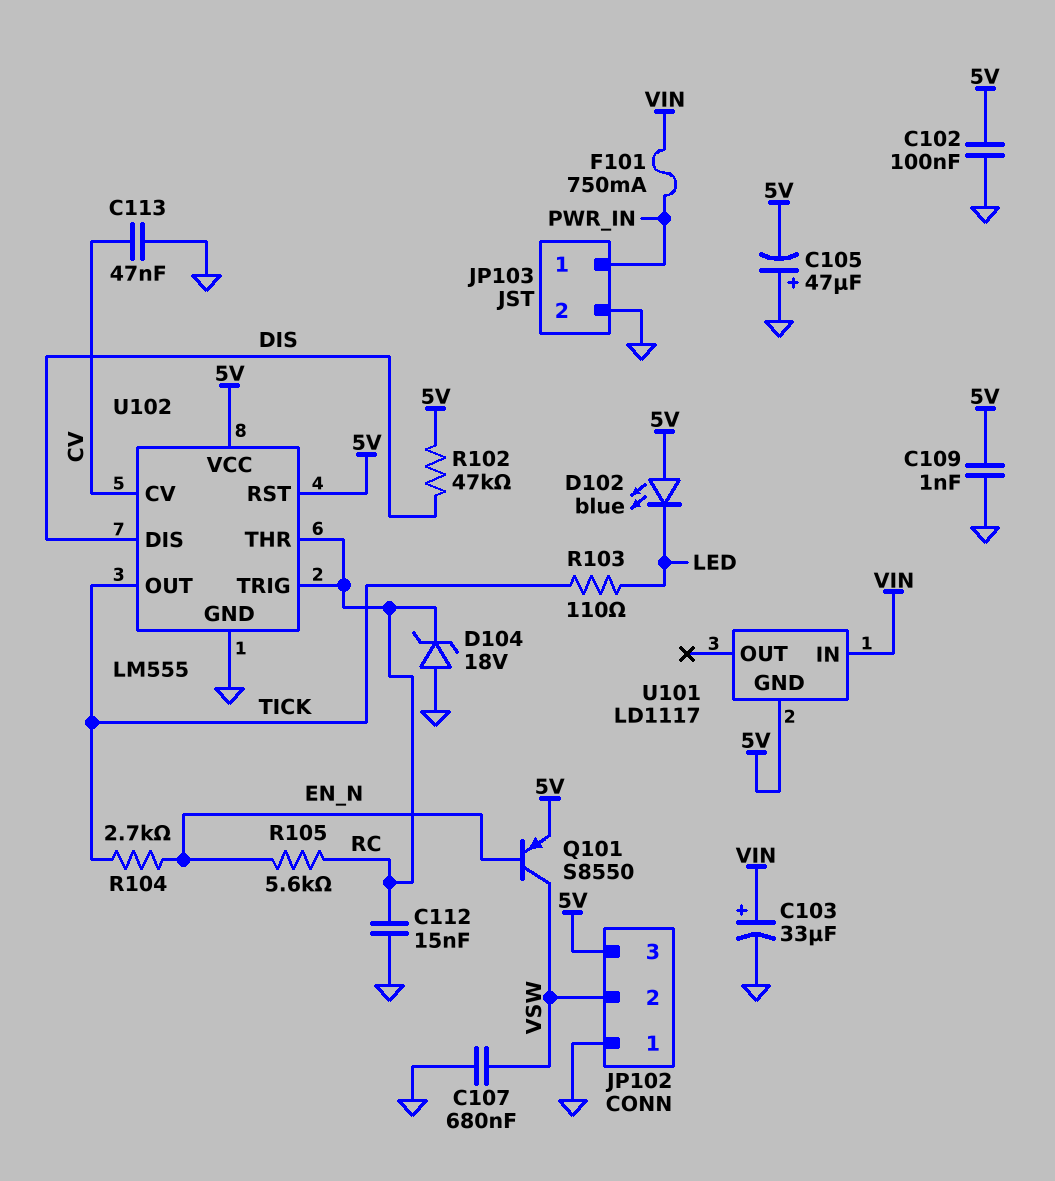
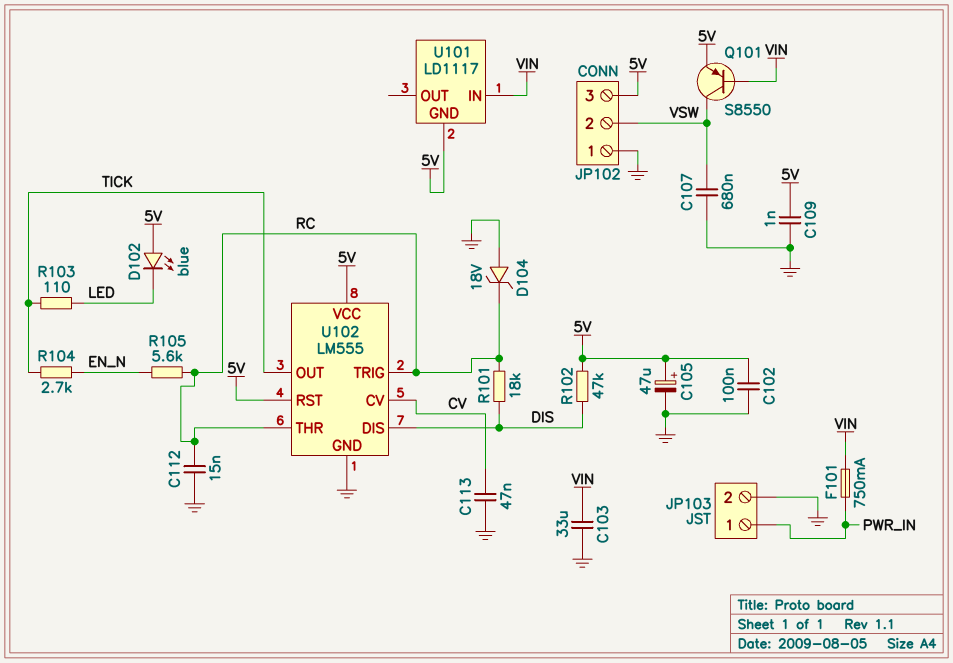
C103: 33uF (plus VIN, minus GND) -> 33uF (GND, VIN)
C105: 47uF (plus GND, minus 5V) -> 47uF (plus 5V, minus GND)
Q101: PNP S8550 (B EN_N, C VSW, E 5V) -> PNP S8550 (B VIN, C VSW, E 5V)
R101: none -> 18k (DIS, RC)

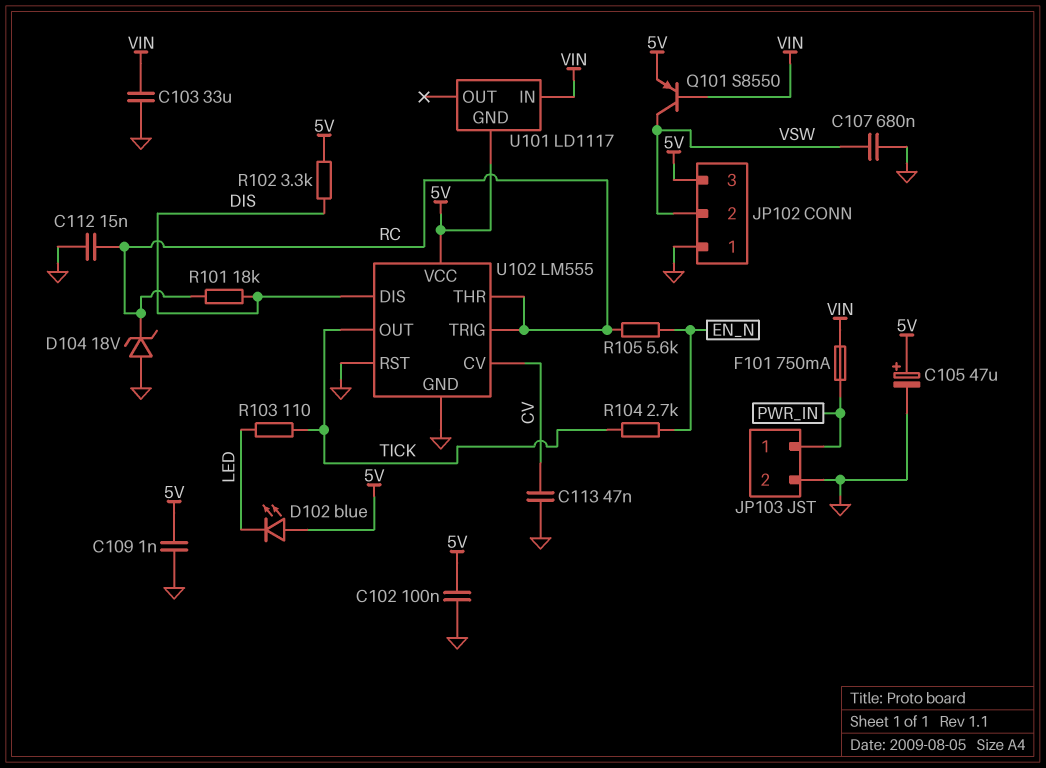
R102: 47k (5V, DIS) -> 3.3k (5V, DIS)
U102 pin RST: 5V -> GND

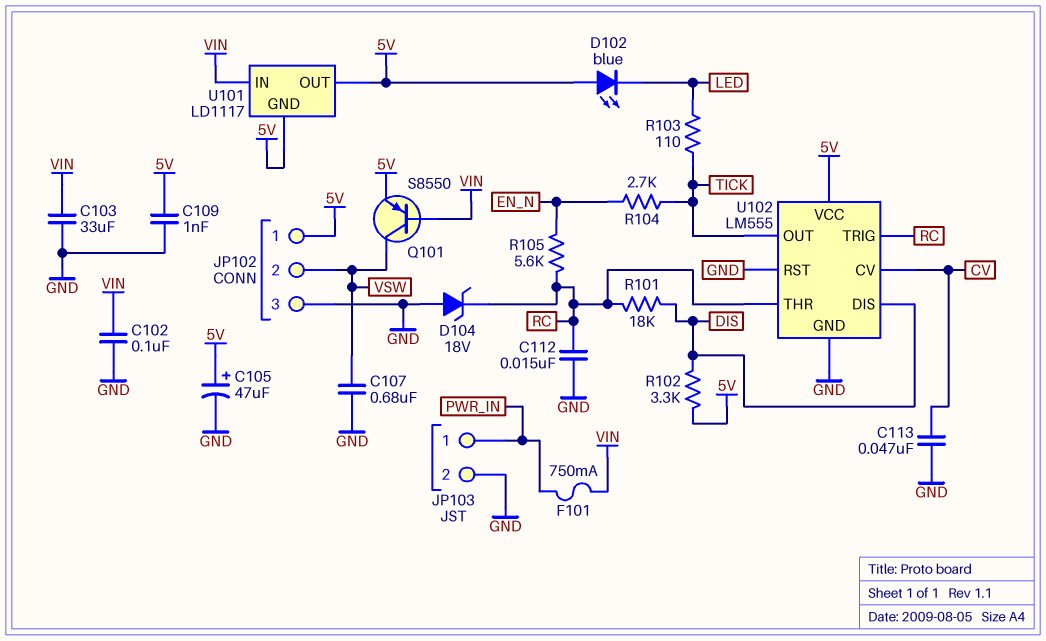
C102: 100nF (5V, GND) -> 100nF (GND, VIN)
JP102 pin 1: GND -> 5V
JP102 pin 3: 5V -> GND
U101 pin OUT: none -> 5V

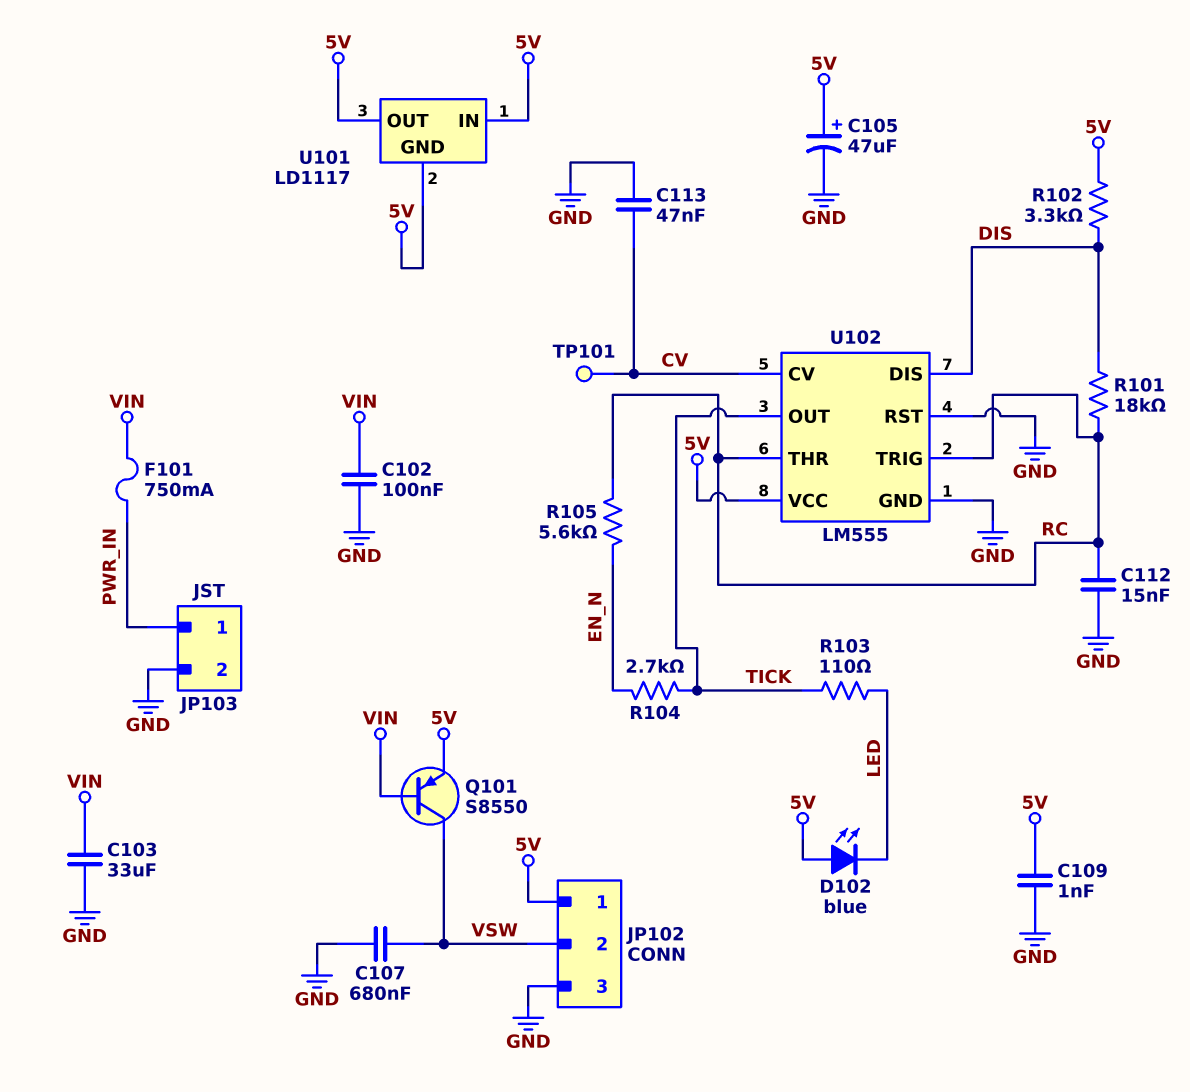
D104: zener 18V (A GND, K RC) -> none
TP101: none -> test point (CV)
U101 pin IN: VIN -> 5V

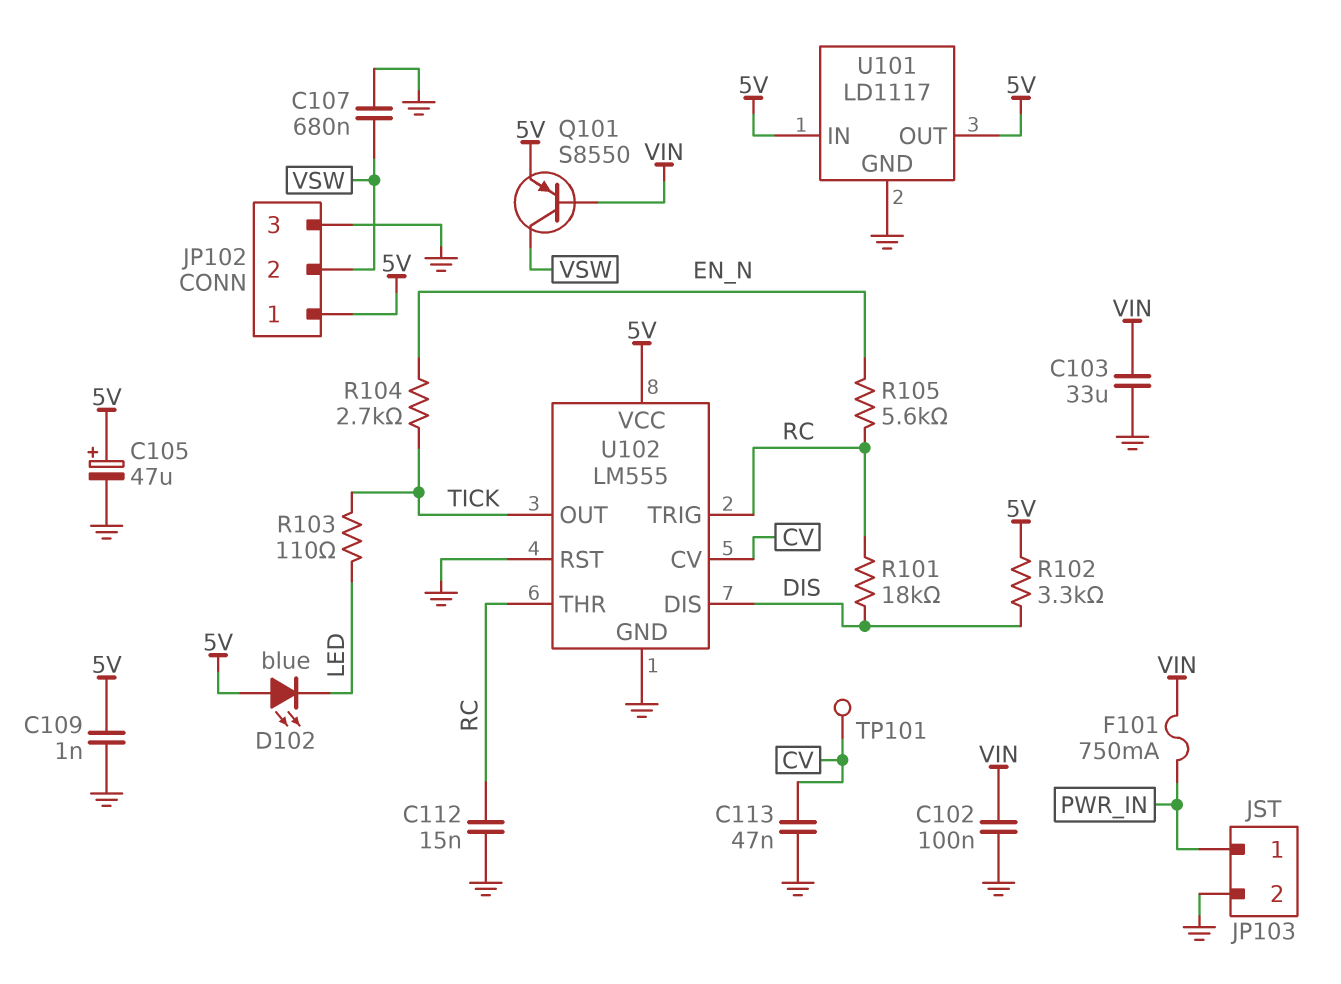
U101 pin GND: 5V -> GND

